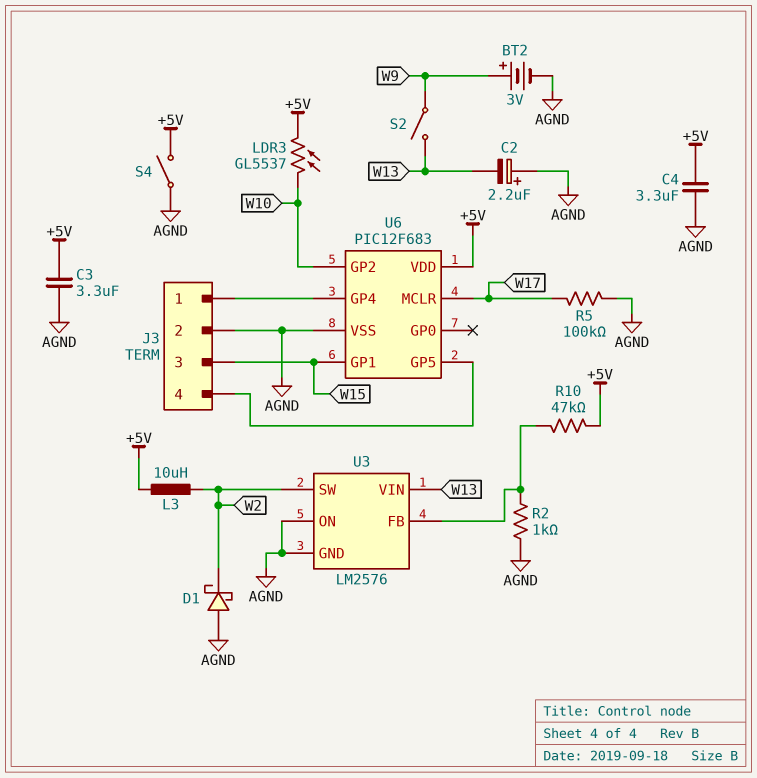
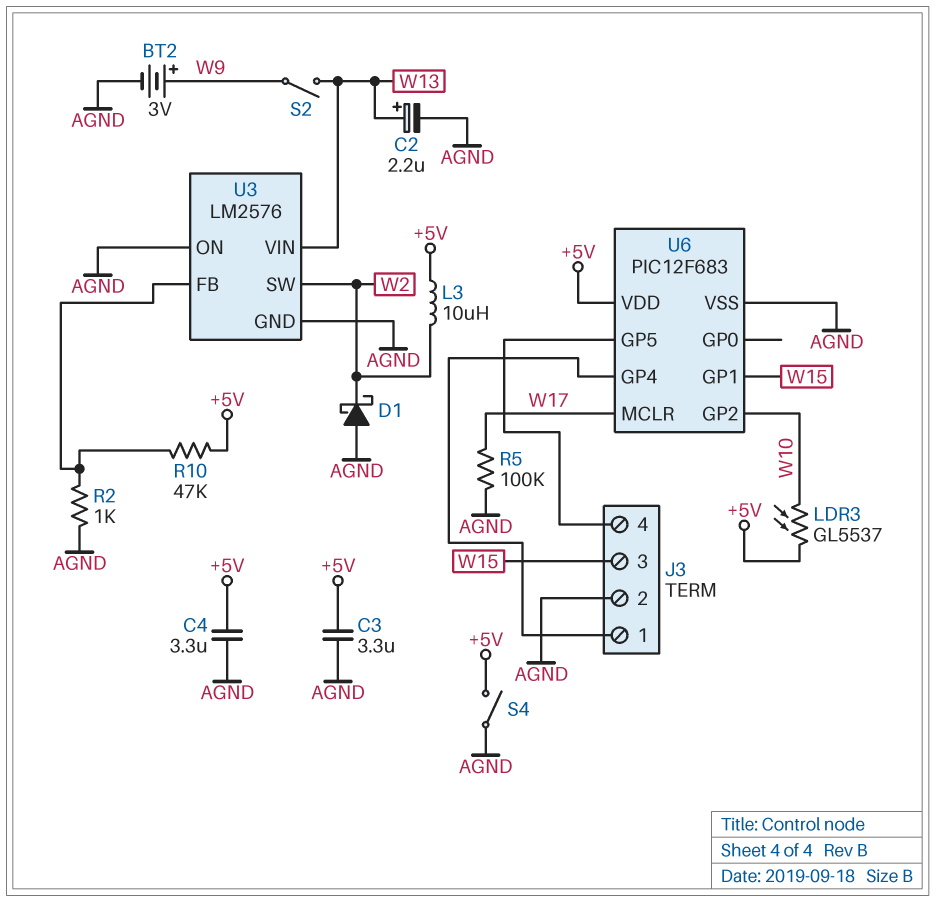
C2: 2.2uF (plus AGND, minus W13) -> 2.2uF (plus W13, minus AGND)

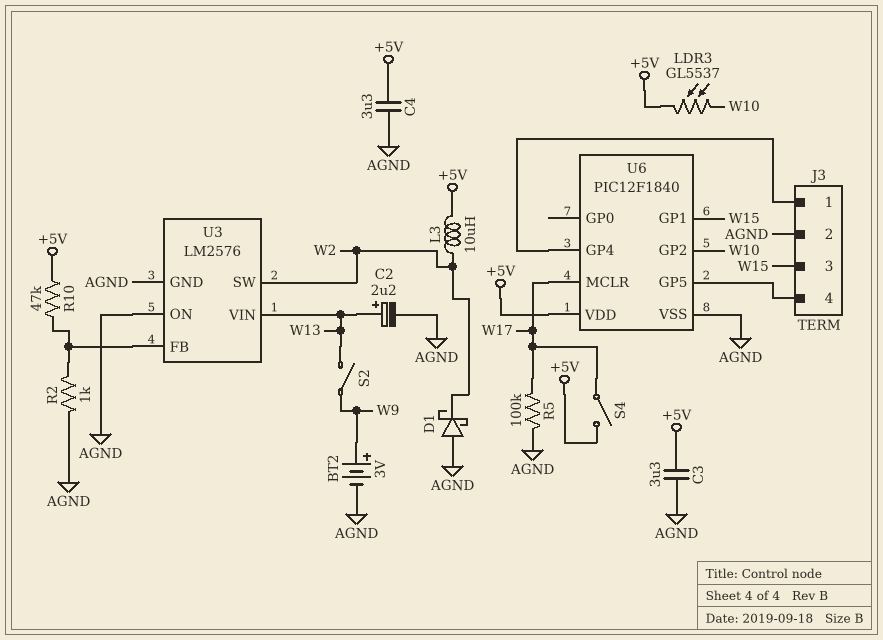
S4: switch (+5V, AGND) -> switch (+5V, W17)
U6: PIC12F683 -> PIC12F1840

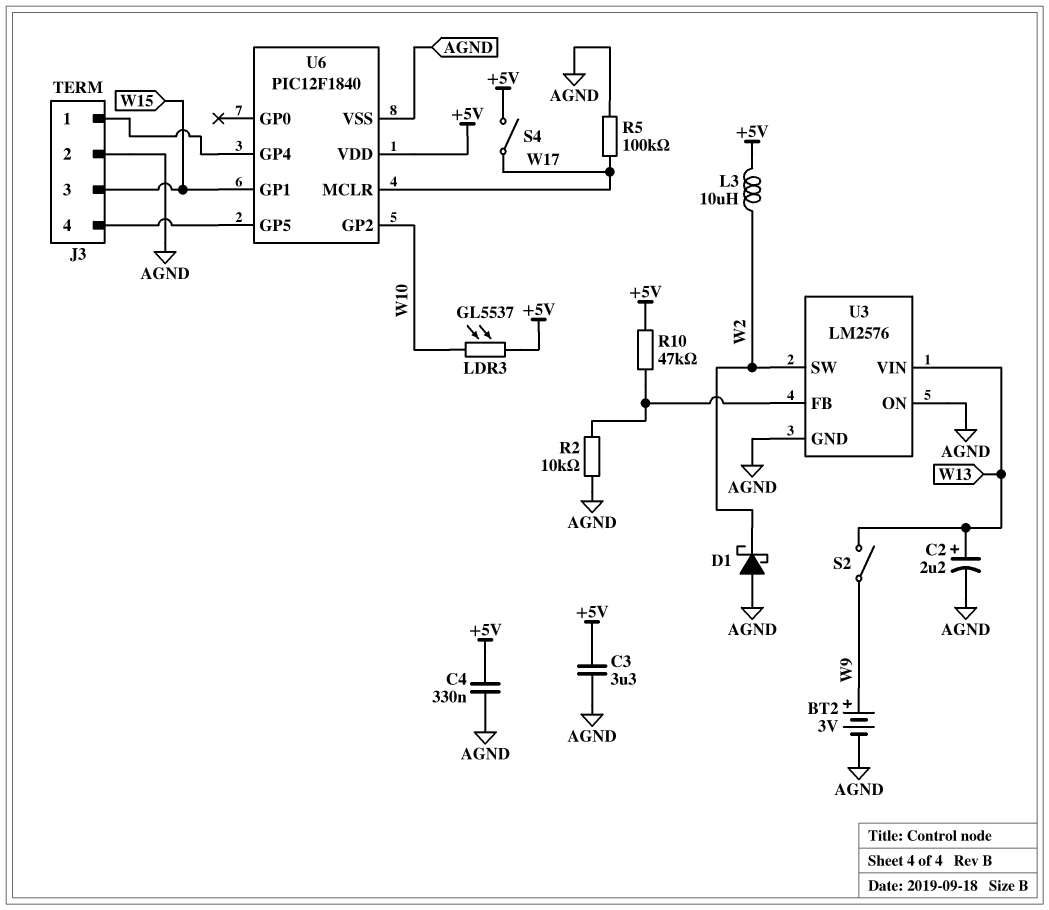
C4: 3.3uF (+5V, AGND) -> 330nF (+5V, AGND)
R2: 1k (AGND, U3/FB) -> 10k (AGND, U3/FB)

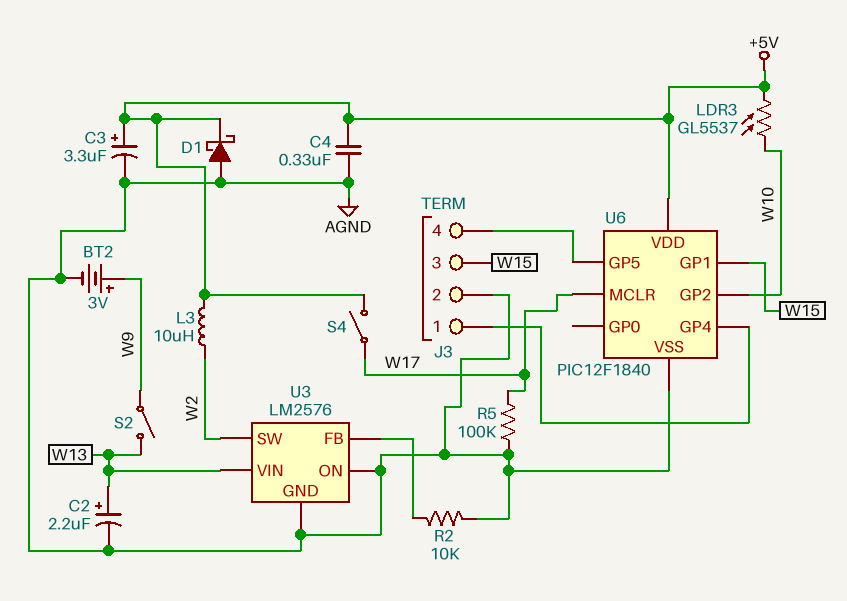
C3: 3.3uF (+5V, AGND) -> 3.3uF (plus +5V, minus AGND)
D1: schottky (A AGND, K W2) -> schottky (A AGND, K +5V)
R10: 47k (+5V, U3/FB) -> none

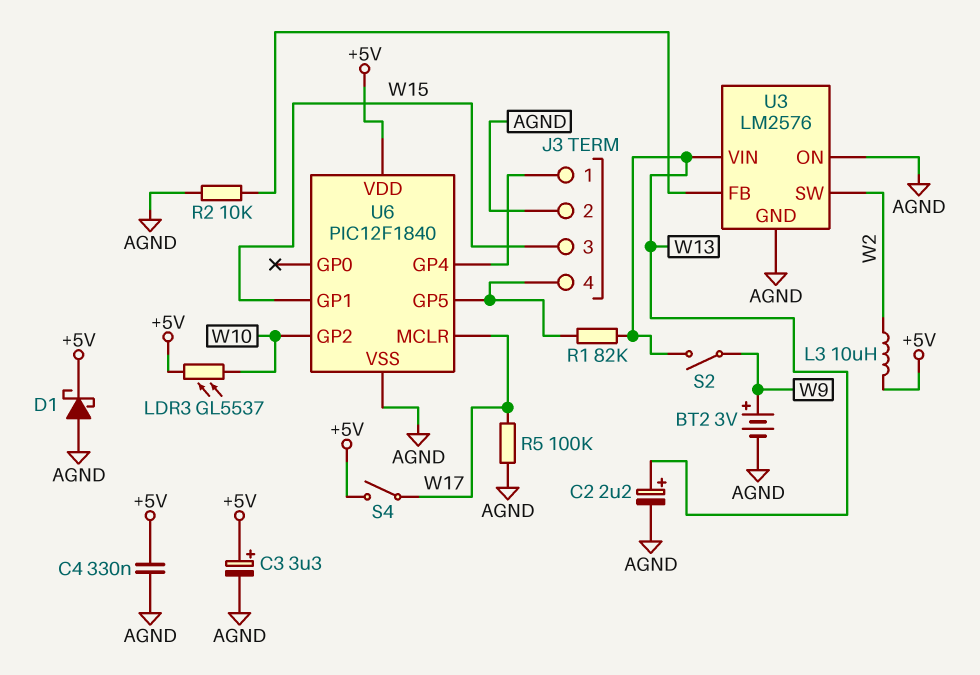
R1: none -> 82k (J3/4, W13)

